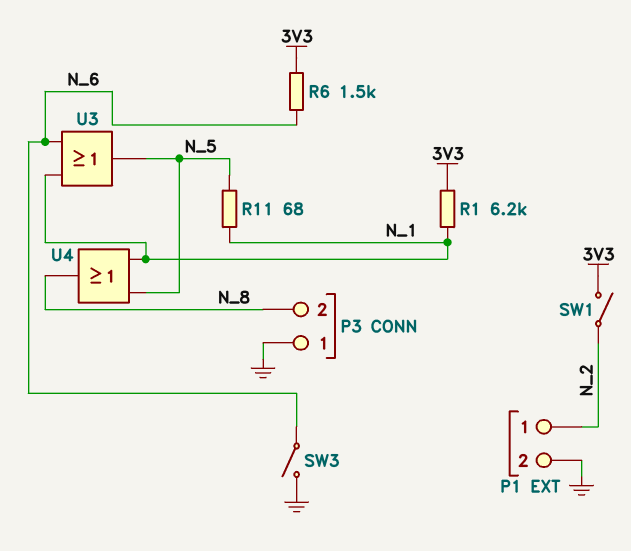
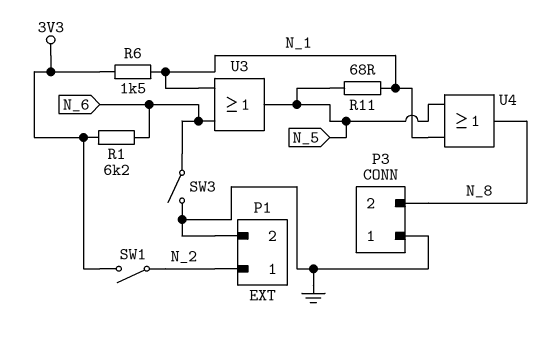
R1: 6.2k (3V3, N_1) -> 6.2k (3V3, N_6)
R6: 1.5k (3V3, N_6) -> 1.5k (3V3, N_1)

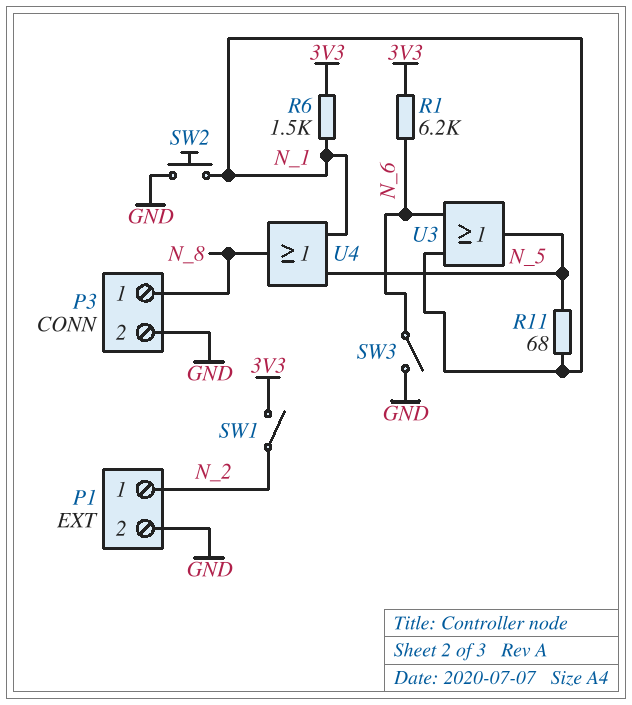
P3 pin 1: GND -> N_8
P3 pin 2: N_8 -> GND
SW2: none -> button (GND, N_1)

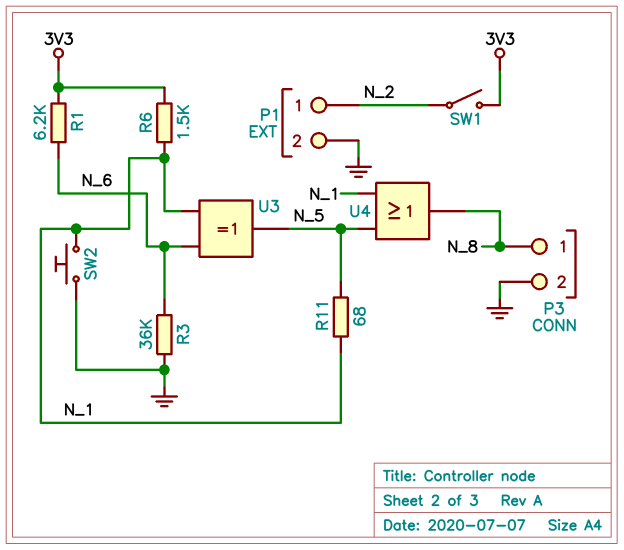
R3: none -> 36k (GND, N_6)
SW3: switch (GND, N_6) -> none
U3: OR (in N_1, in N_6, out N_5) -> XOR (in N_1, in N_6, out N_5)

